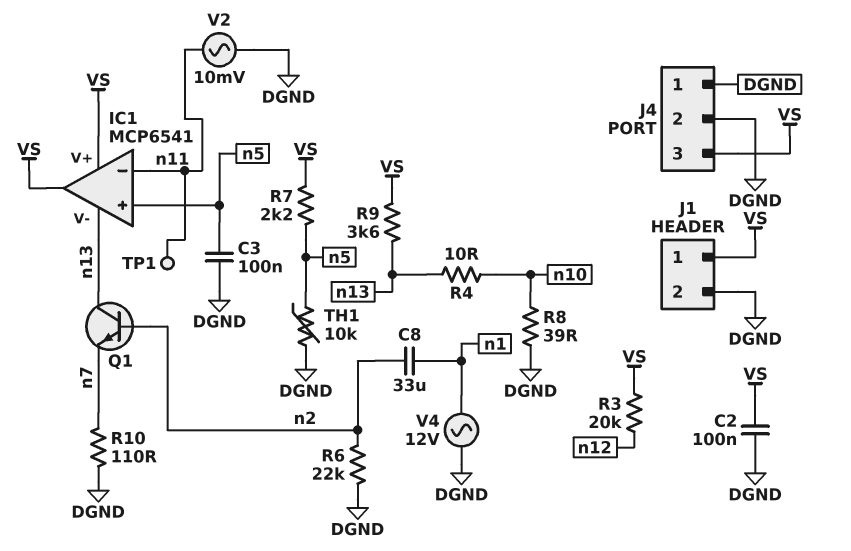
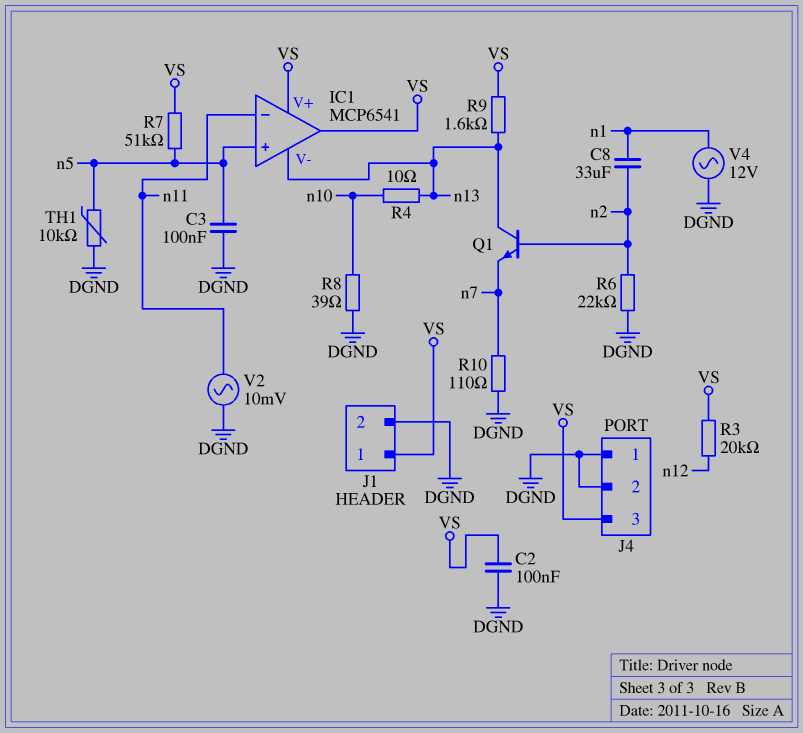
R7: 2.2k (VS, n5) -> 51k (VS, n5)
R9: 3.6k (VS, n13) -> 1.6k (VS, n13)
TP1: test point (n11) -> none

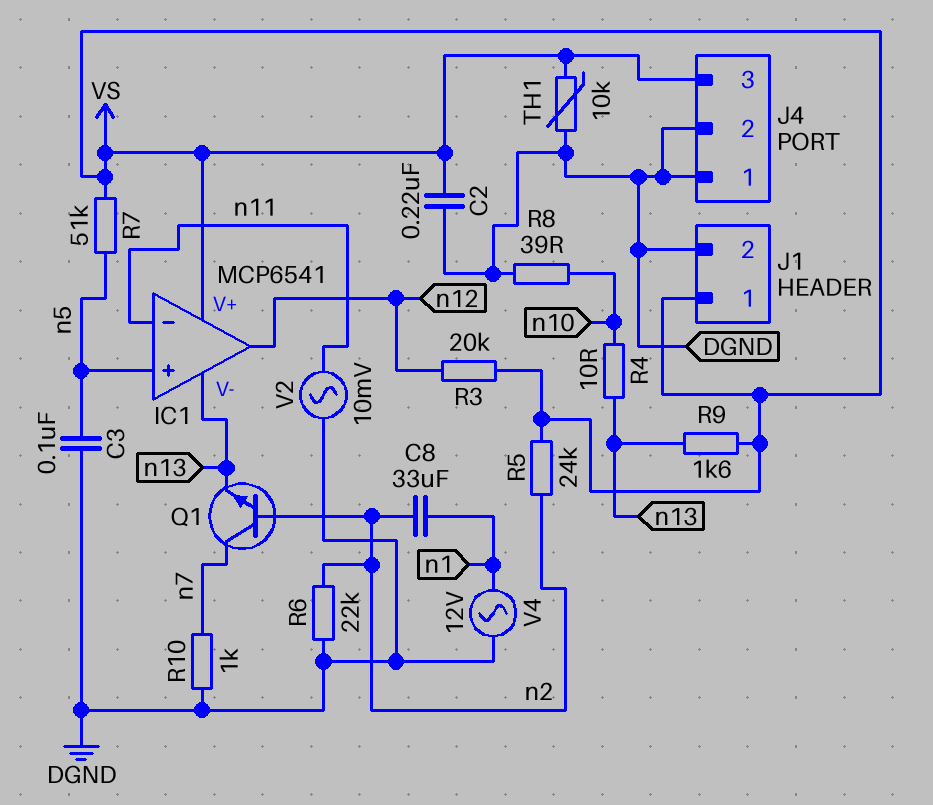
C2: 100nF (DGND, VS) -> 220nF (DGND, VS)
IC1 pin out: VS -> n12
Q1: NPN (B n2, C n13, E n7) -> NPN (B n2, C n7, E n13)
R5: none -> 24k (VS, n2)
R10: 110 (DGND, n7) -> 1k (DGND, n7)
TH1: 10k (DGND, n5) -> 10k (DGND, VS)

